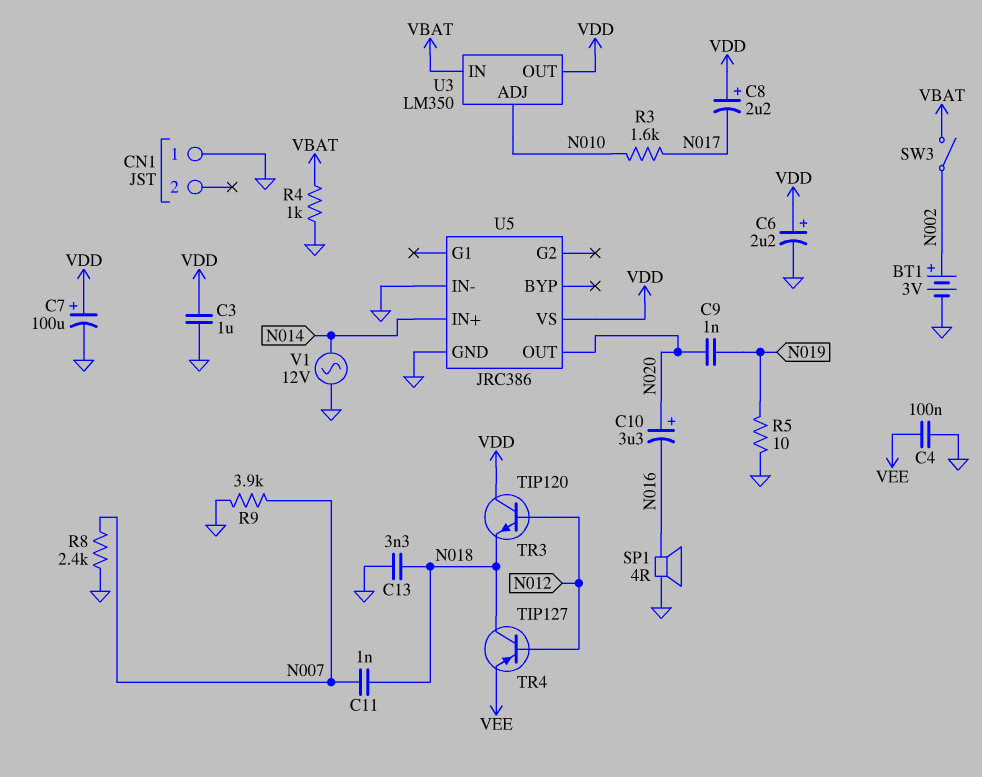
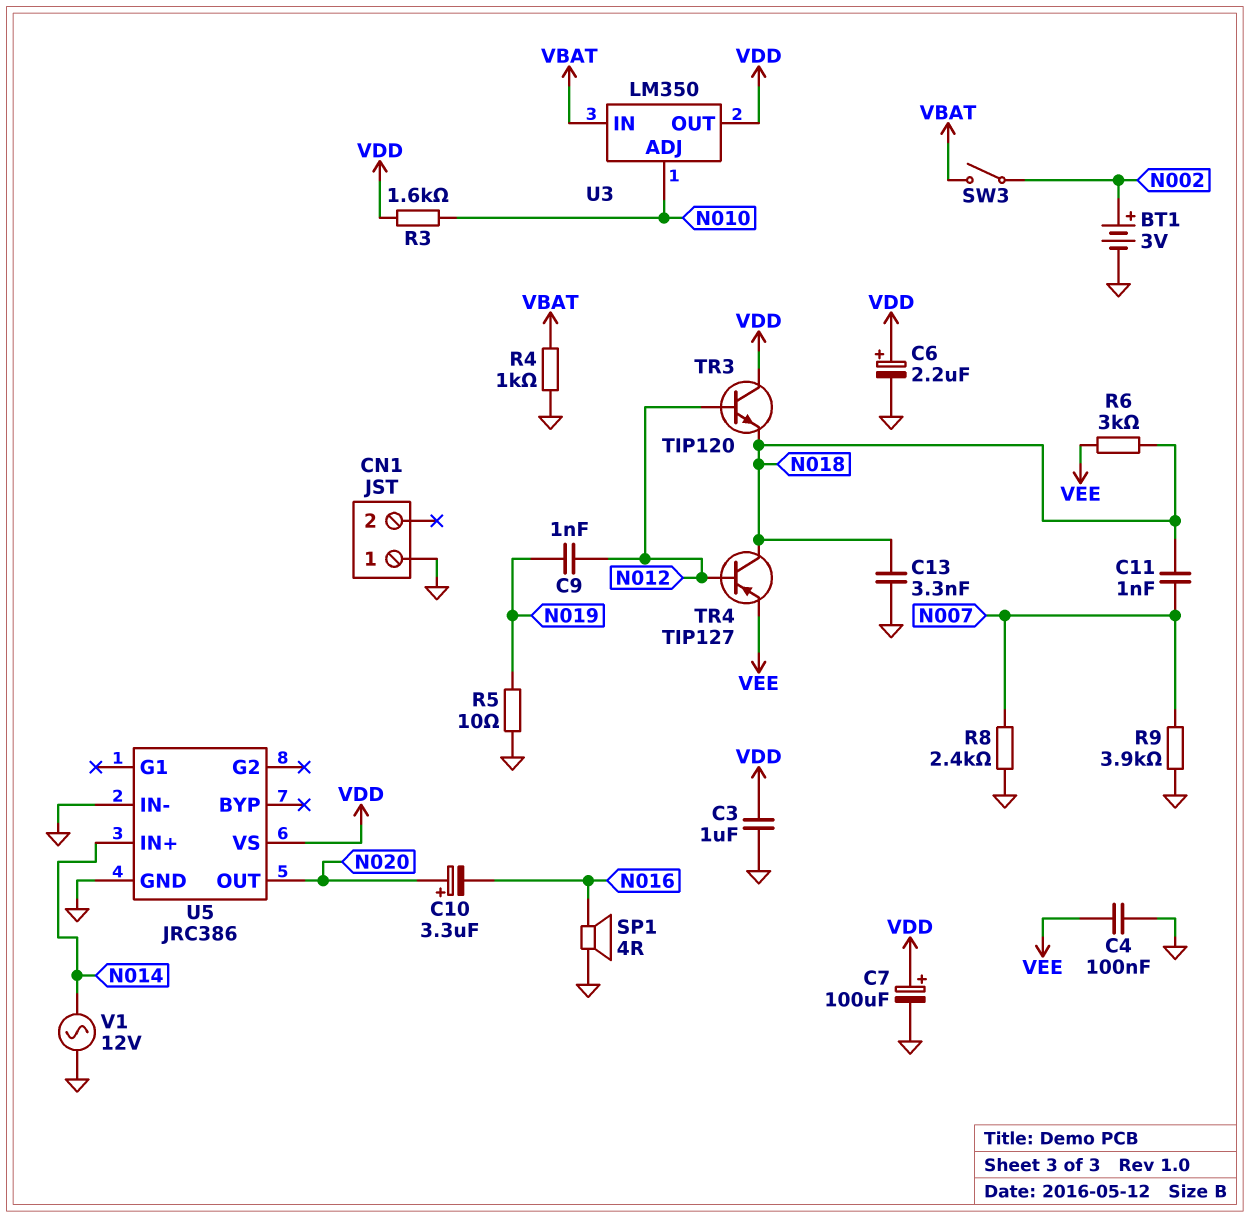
C8: 2.2uF (plus VDD, minus N017) -> none
C9: 1nF (N019, N020) -> 1nF (N012, N019)
R3: 1.6k (N010, N017) -> 1.6k (N010, VDD)
R6: none -> 3k (N018, VEE)

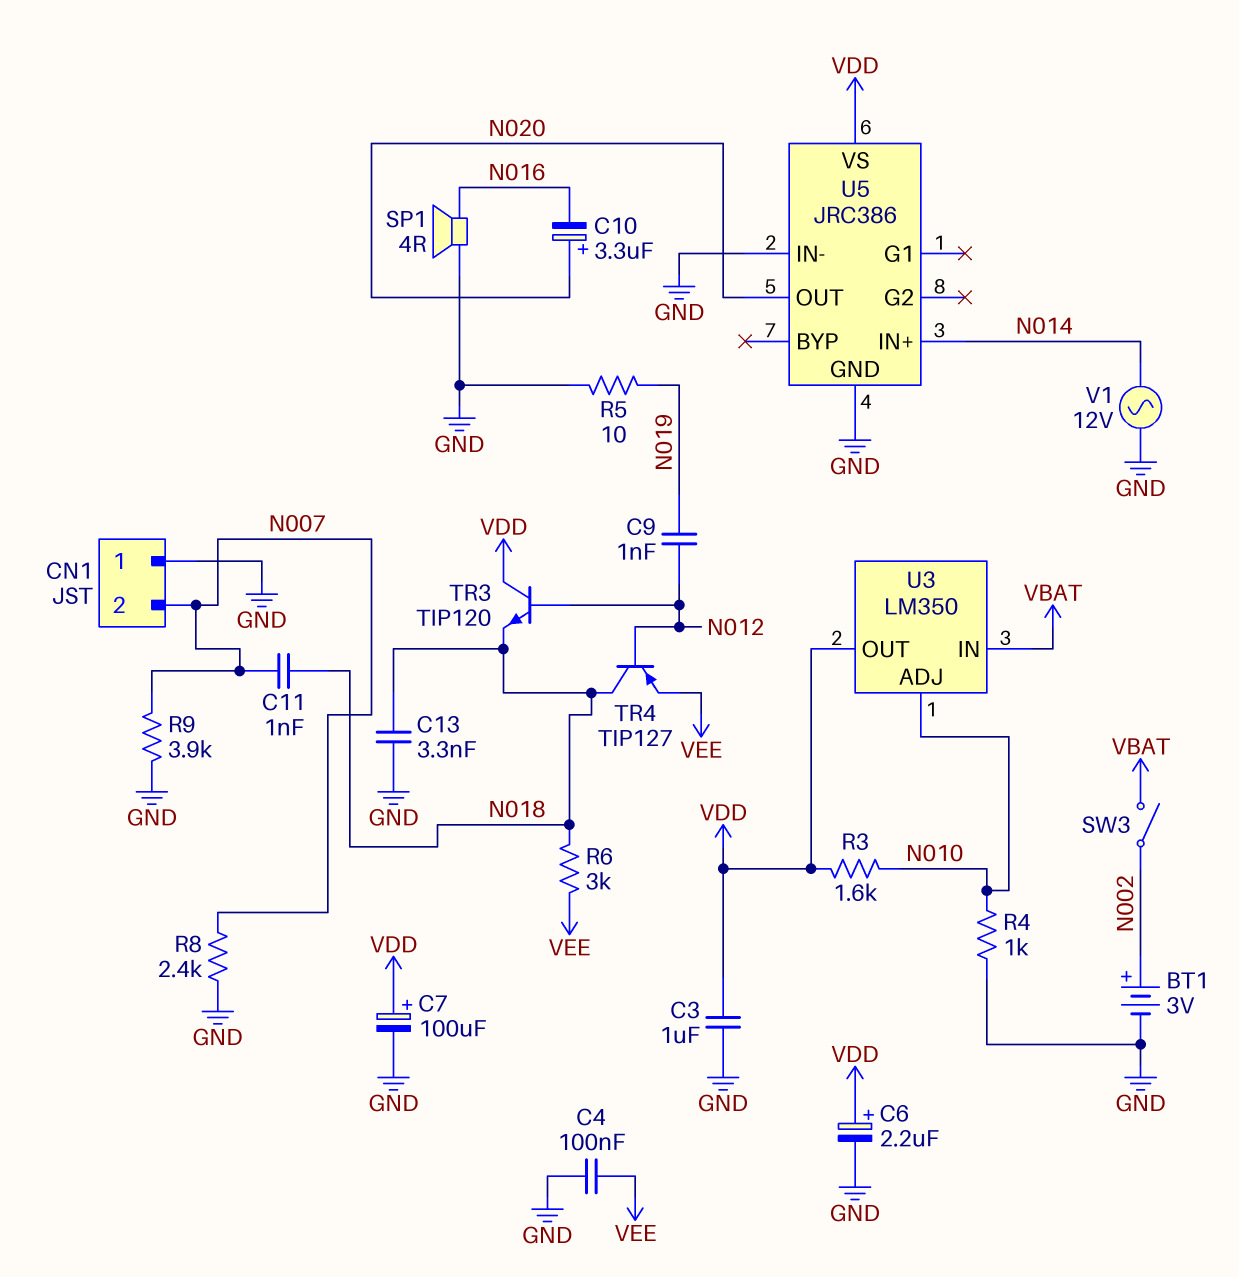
CN1 pin 2: none -> N007
R4: 1k (GND, VBAT) -> 1k (GND, N010)

